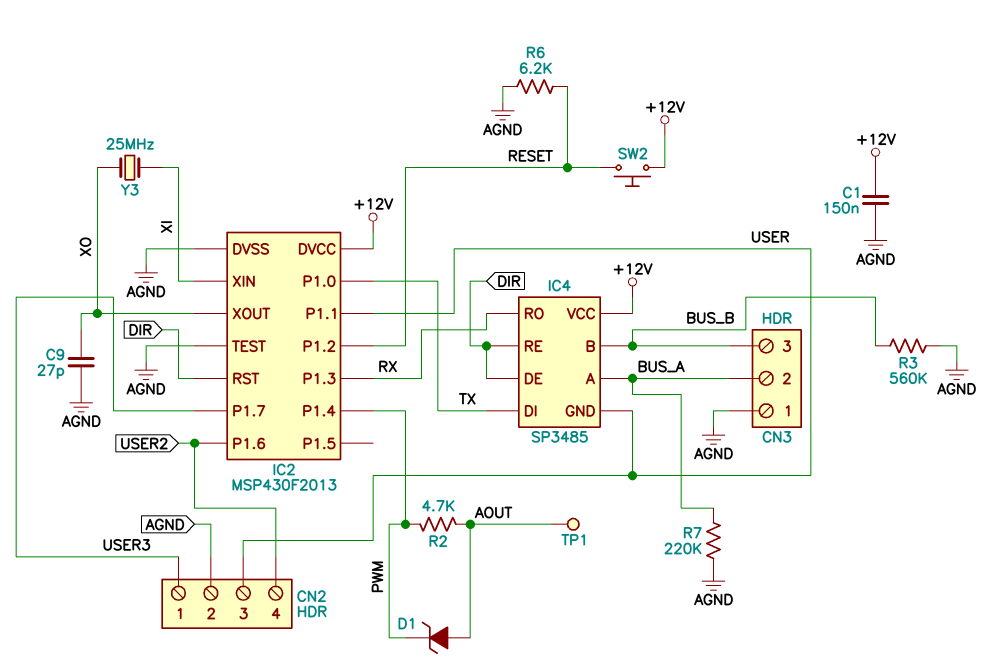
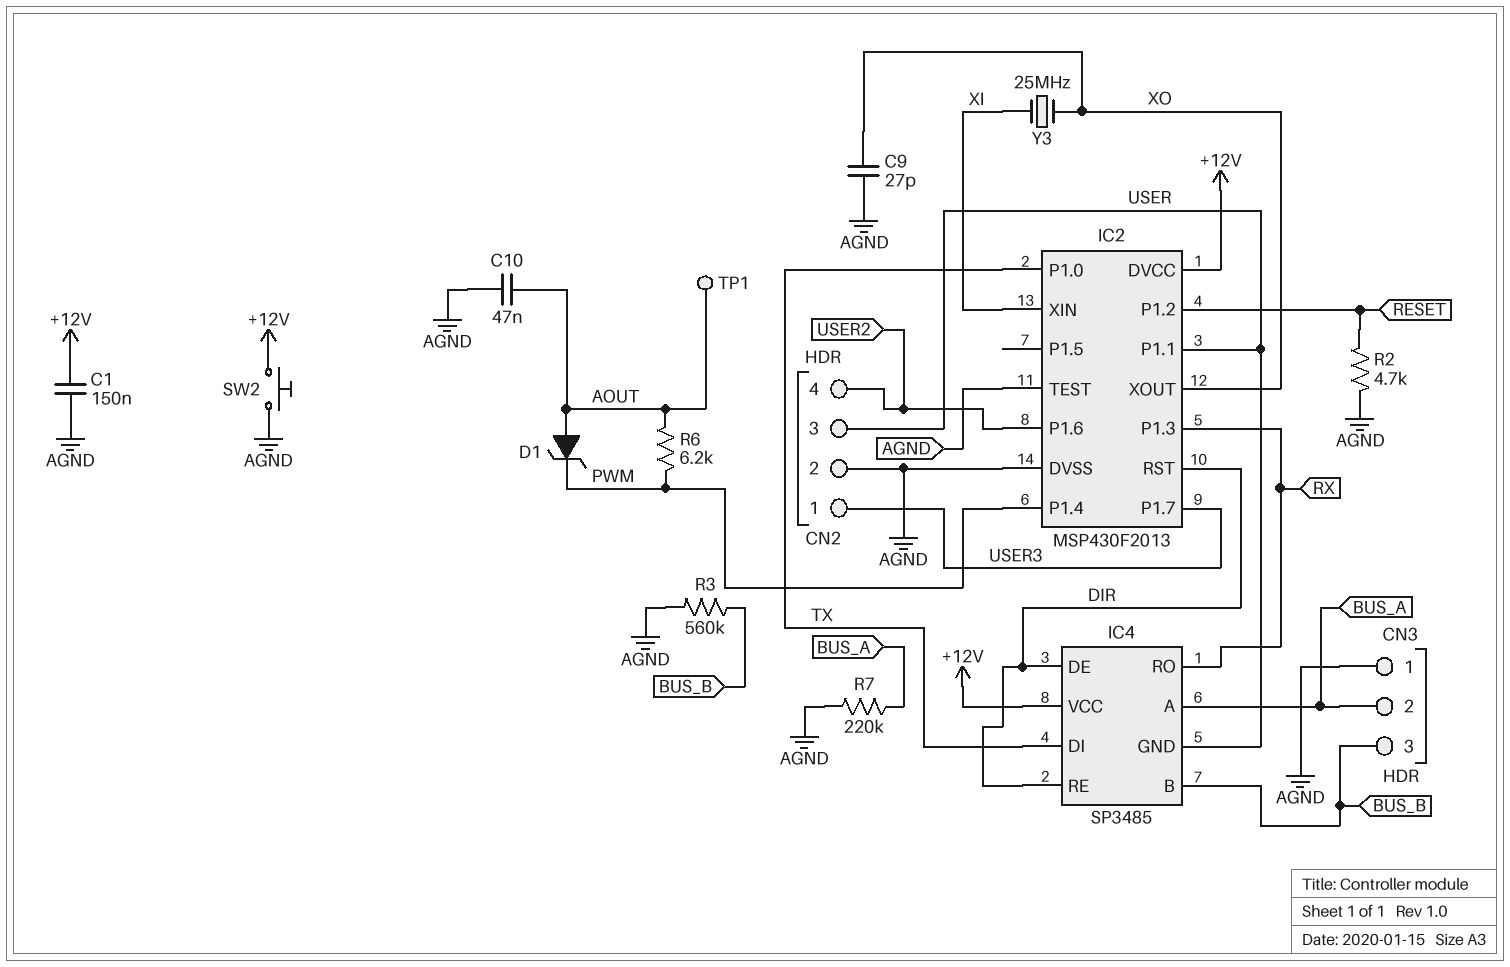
C10: none -> 47nF (AGND, AOUT)
R2: 4.7k (AOUT, PWM) -> 4.7k (AGND, RESET)
R6: 6.2k (AGND, RESET) -> 6.2k (AOUT, PWM)
SW2: button (+12V, RESET) -> button (+12V, AGND)

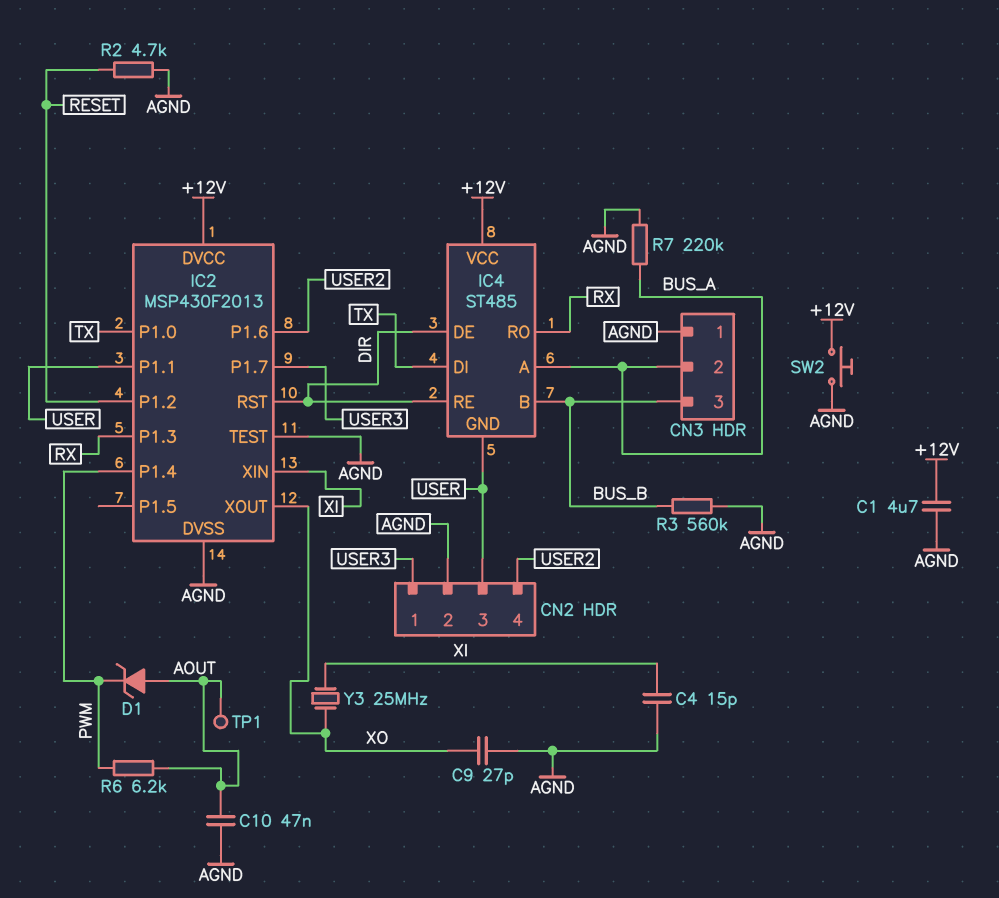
C1: 150nF (+12V, AGND) -> 4.7uF (+12V, AGND)
C4: none -> 15pF (AGND, XI)
IC4: SP3485 -> ST485

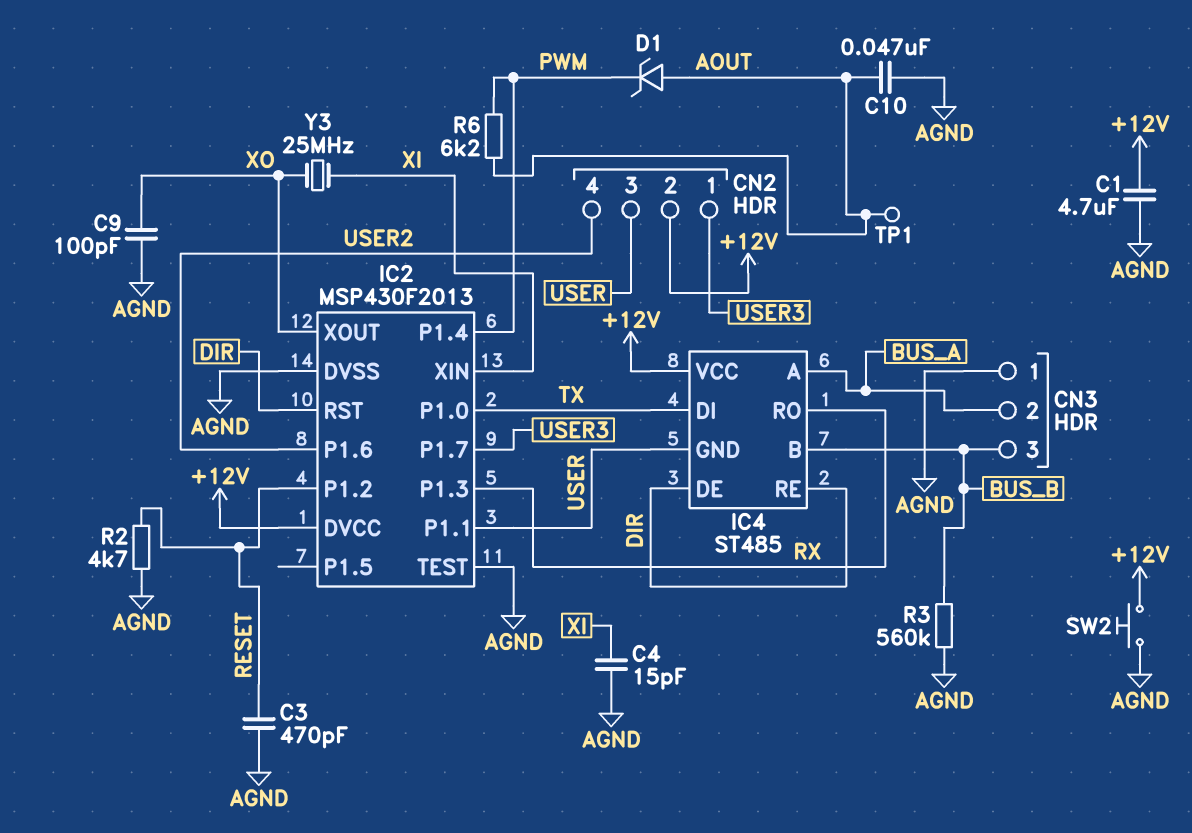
C3: none -> 470pF (AGND, RESET)
C9: 27pF (AGND, XO) -> 100pF (AGND, XO)
CN2 pin 2: AGND -> +12V
R7: 220k (AGND, BUS_A) -> none

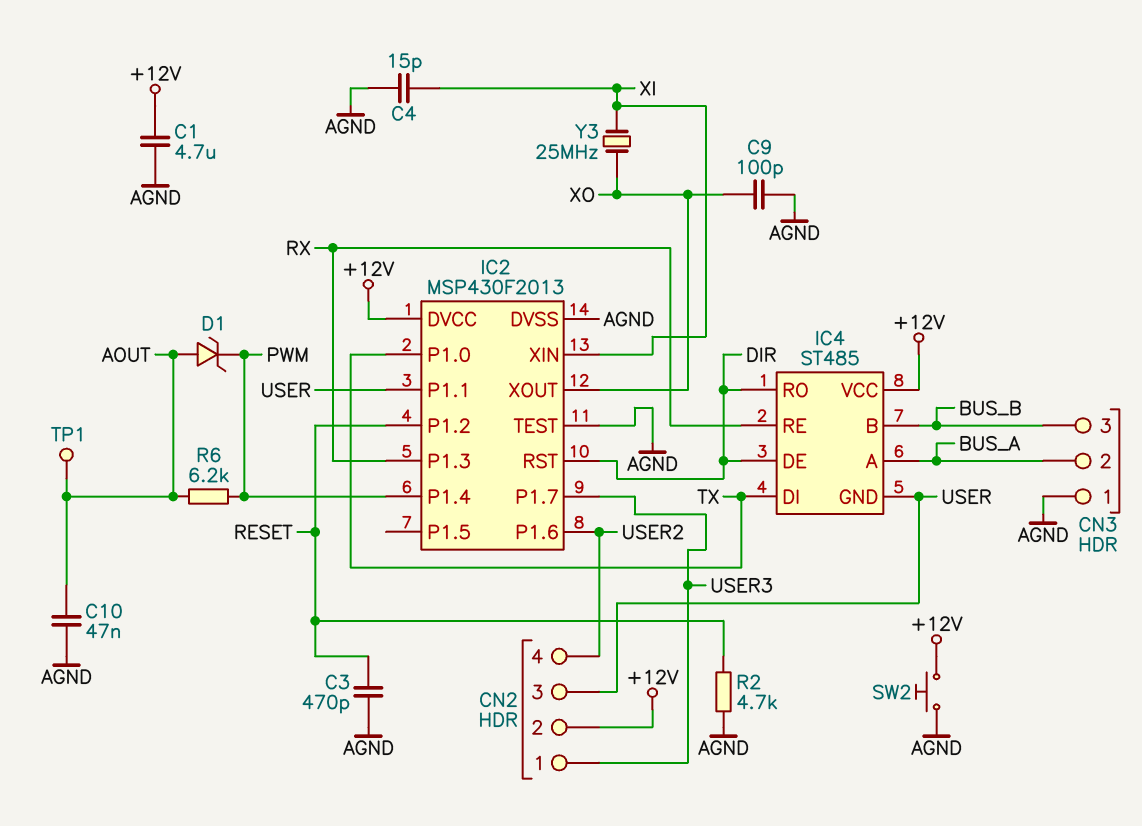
IC4 pin RE: DIR -> RX
IC4 pin RO: RX -> DIR
R3: 560k (AGND, BUS_B) -> none

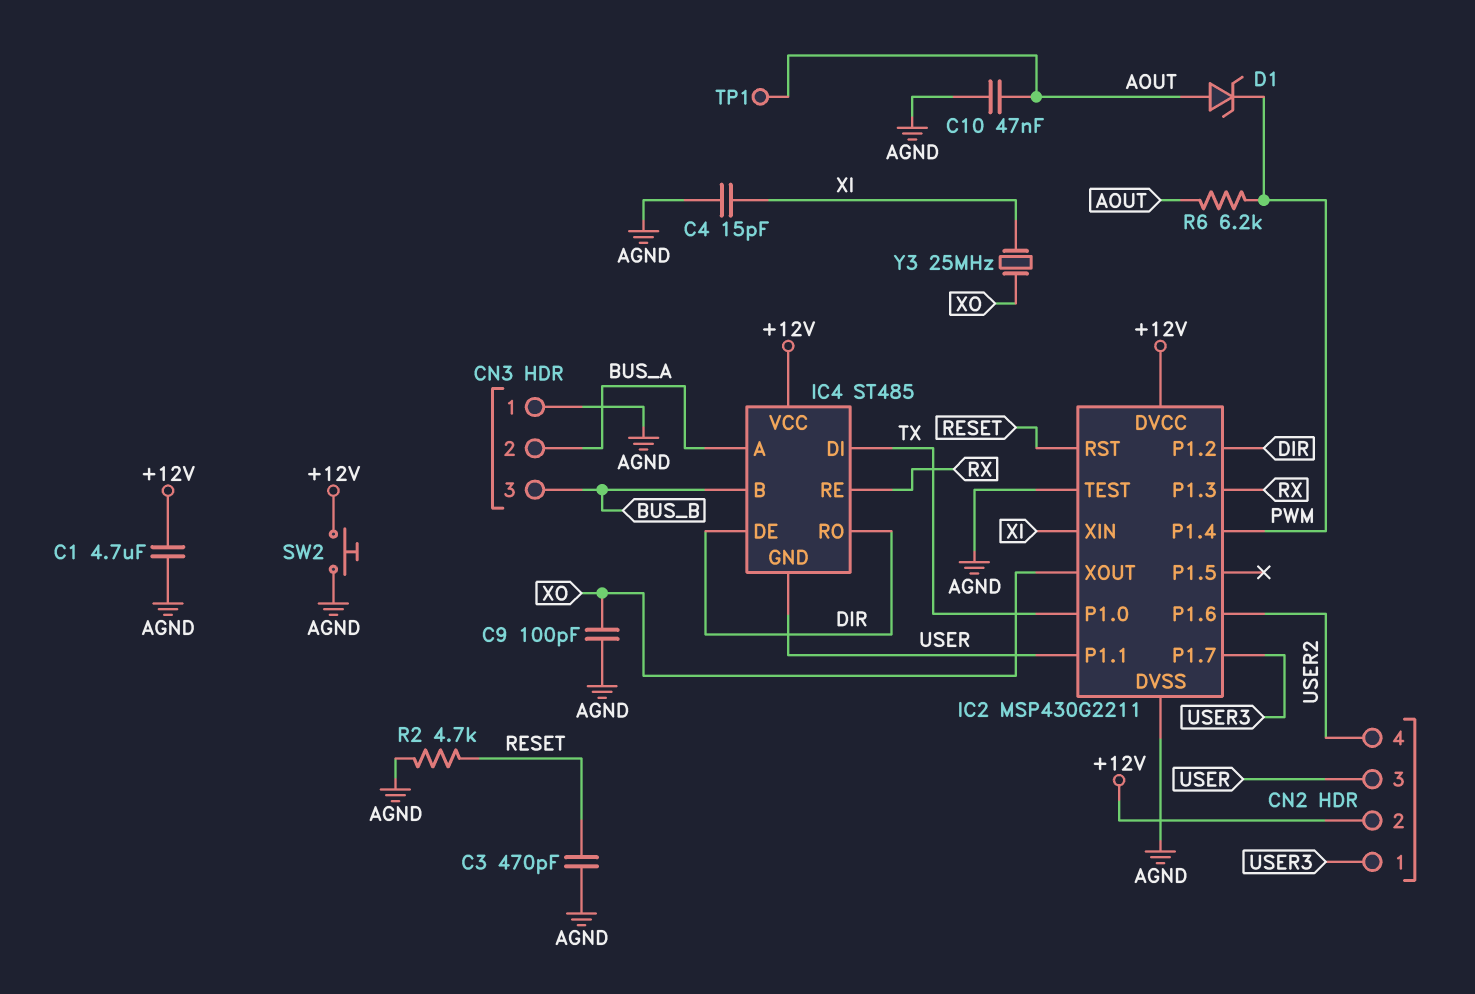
IC2: MSP430F2013 -> MSP430G2211
IC2 pin P1.2: RESET -> DIR
IC2 pin RST: DIR -> RESET

